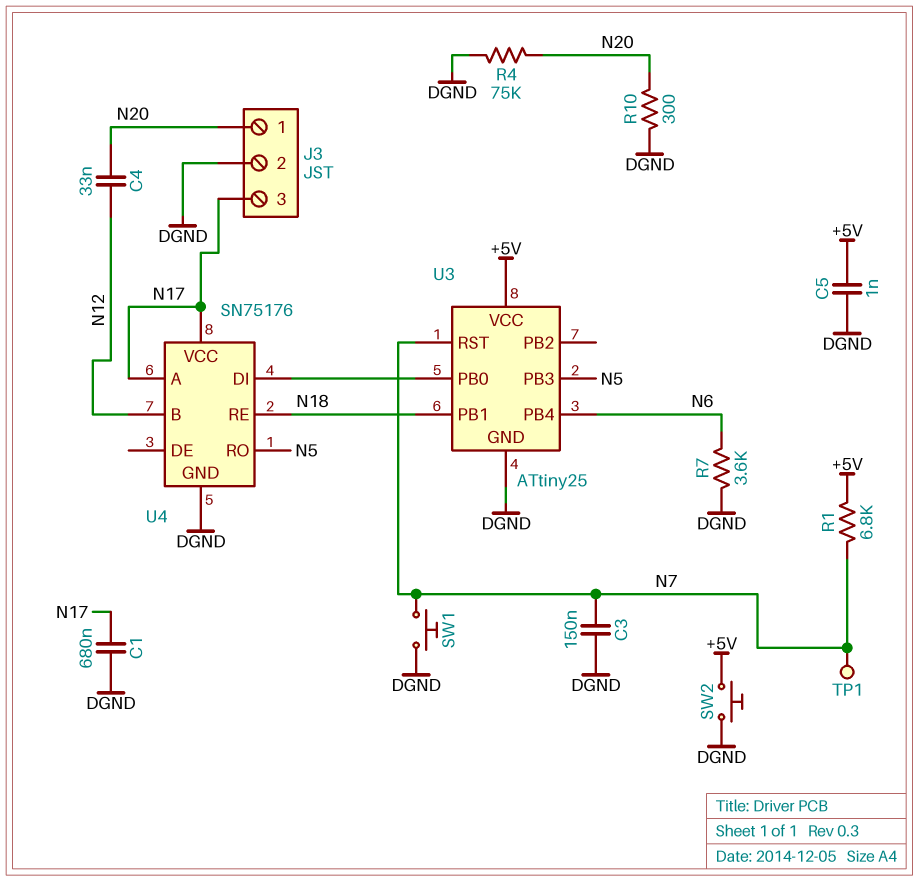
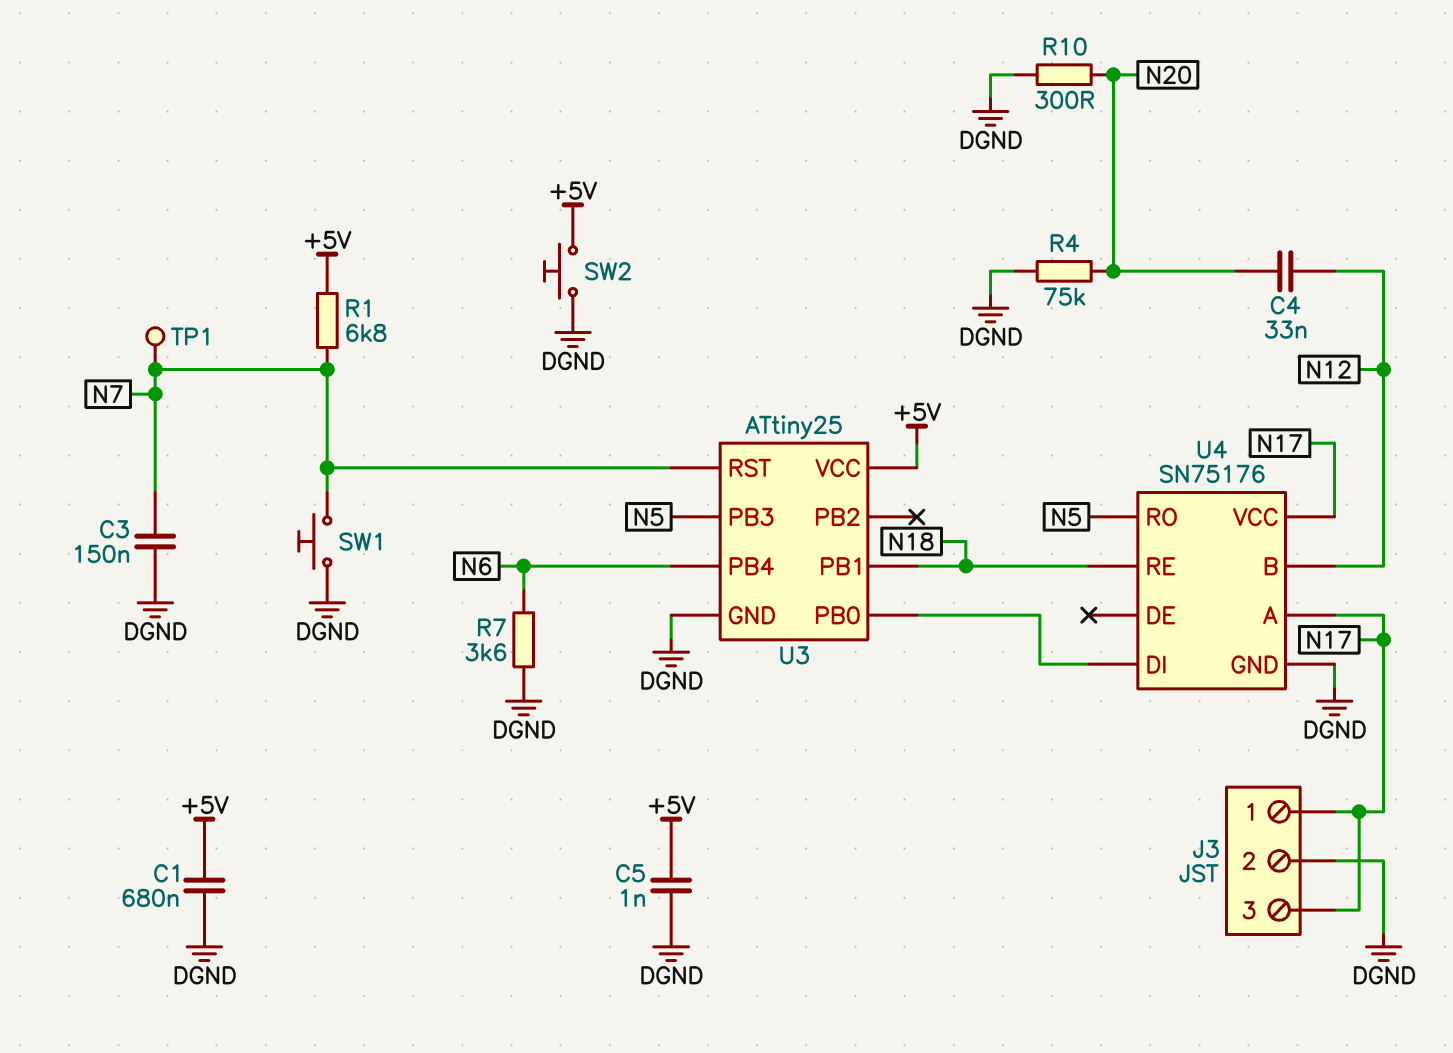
C1: 680nF (DGND, N17) -> 680nF (+5V, DGND)
J3 pin 1: N20 -> N17

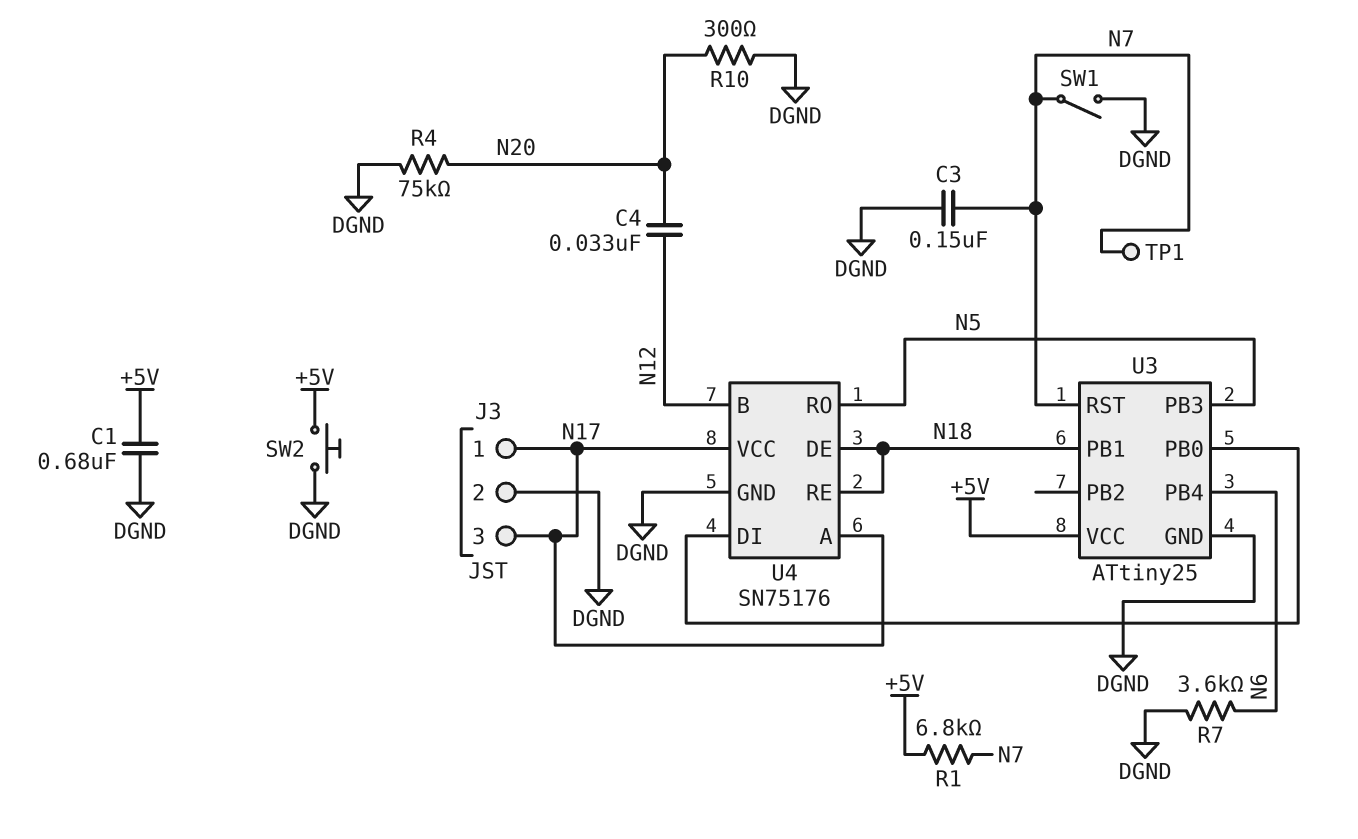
C5: 1nF (+5V, DGND) -> none
SW1: button (DGND, N7) -> switch (DGND, N7)
U4 pin DE: none -> N18

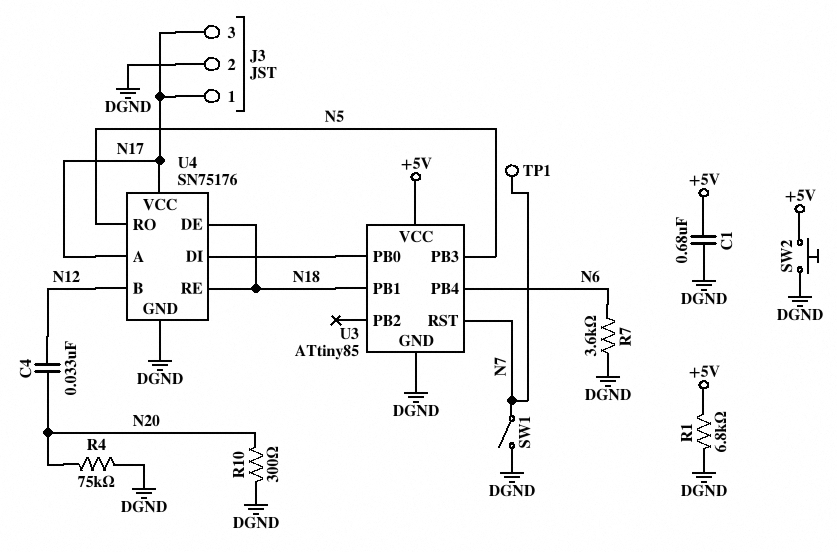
C3: 150nF (DGND, N7) -> none
R1: 6.8k (+5V, N7) -> 6.8k (+5V, DGND)
U3: ATtiny25 -> ATtiny85

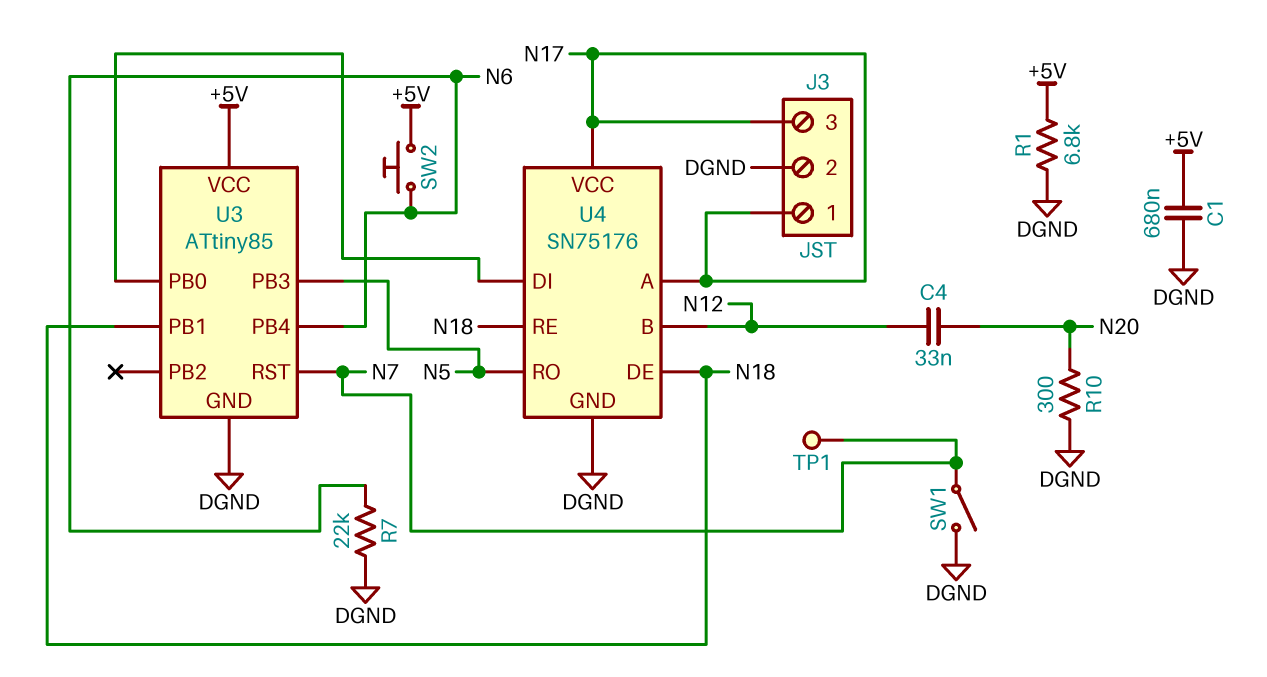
R4: 75k (DGND, N20) -> none
R7: 3.6k (DGND, N6) -> 22k (DGND, N6)
SW2: button (+5V, DGND) -> button (+5V, N6)

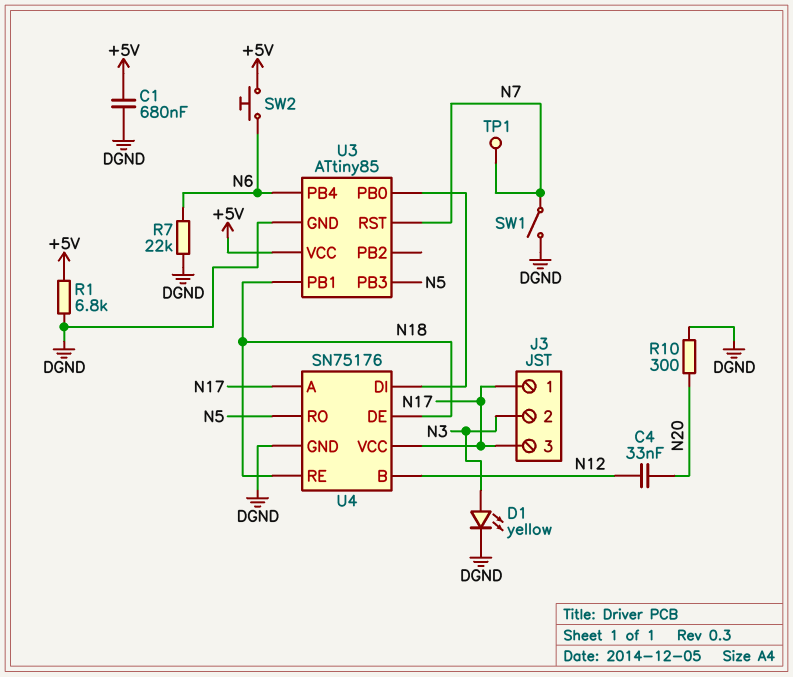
D1: none -> LED yellow (A N3, K DGND)
J3 pin 2: DGND -> N3

